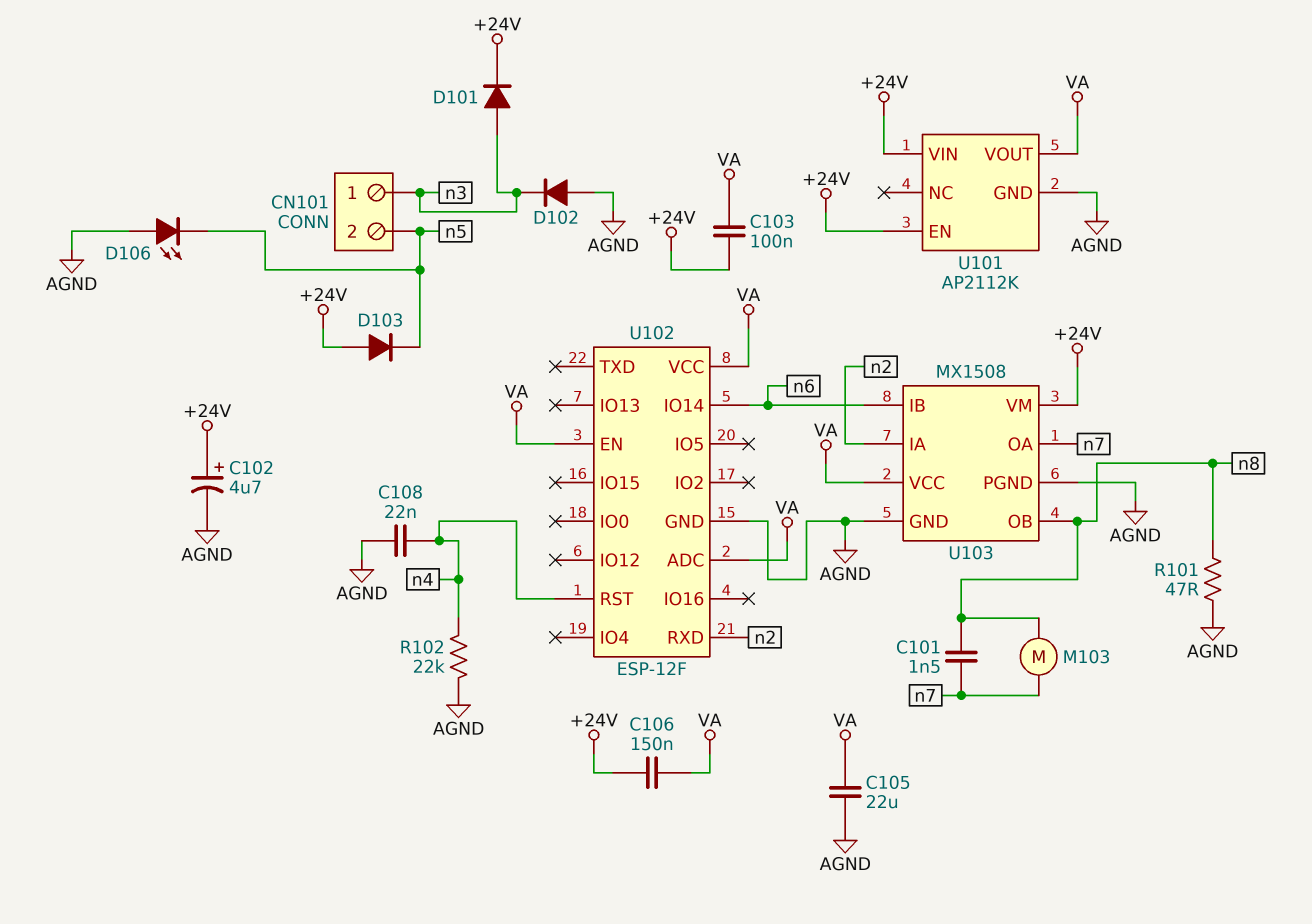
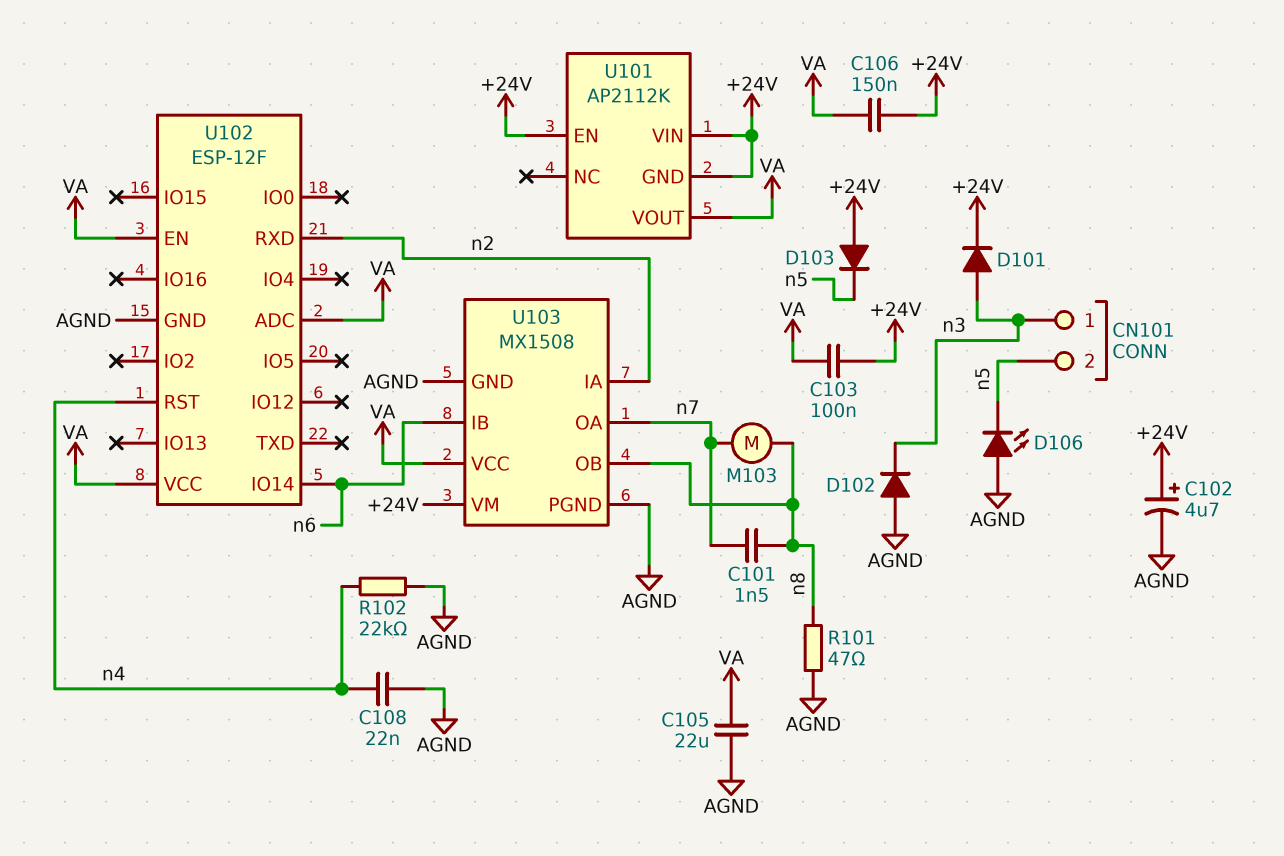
U101 pin GND: AGND -> +24V

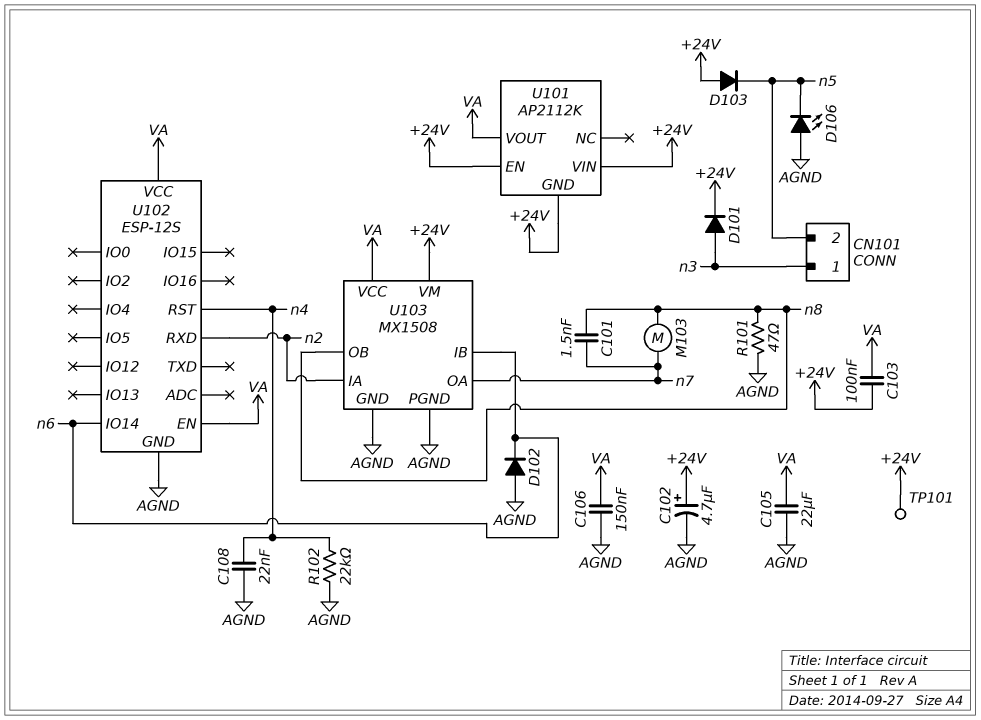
C106: 150nF (+24V, VA) -> 150nF (AGND, VA)
D102: diode (A AGND, K n3) -> diode (A AGND, K n6)
TP101: none -> test point (+24V)
U102: ESP-12F -> ESP-12S
U102 pin ADC: VA -> none

